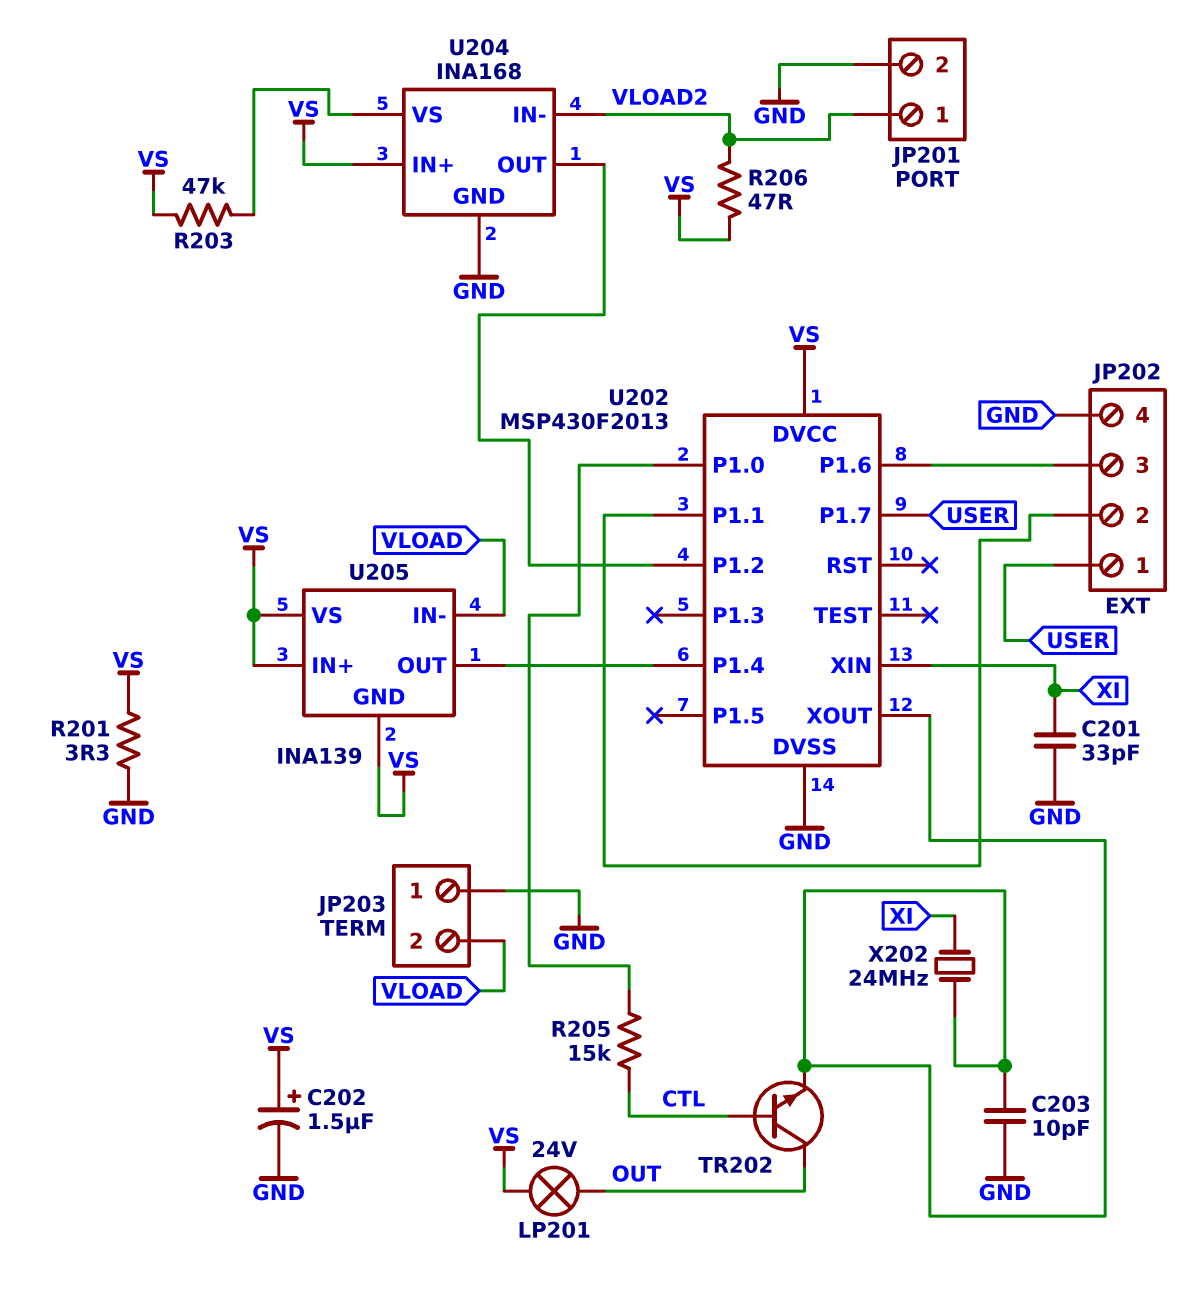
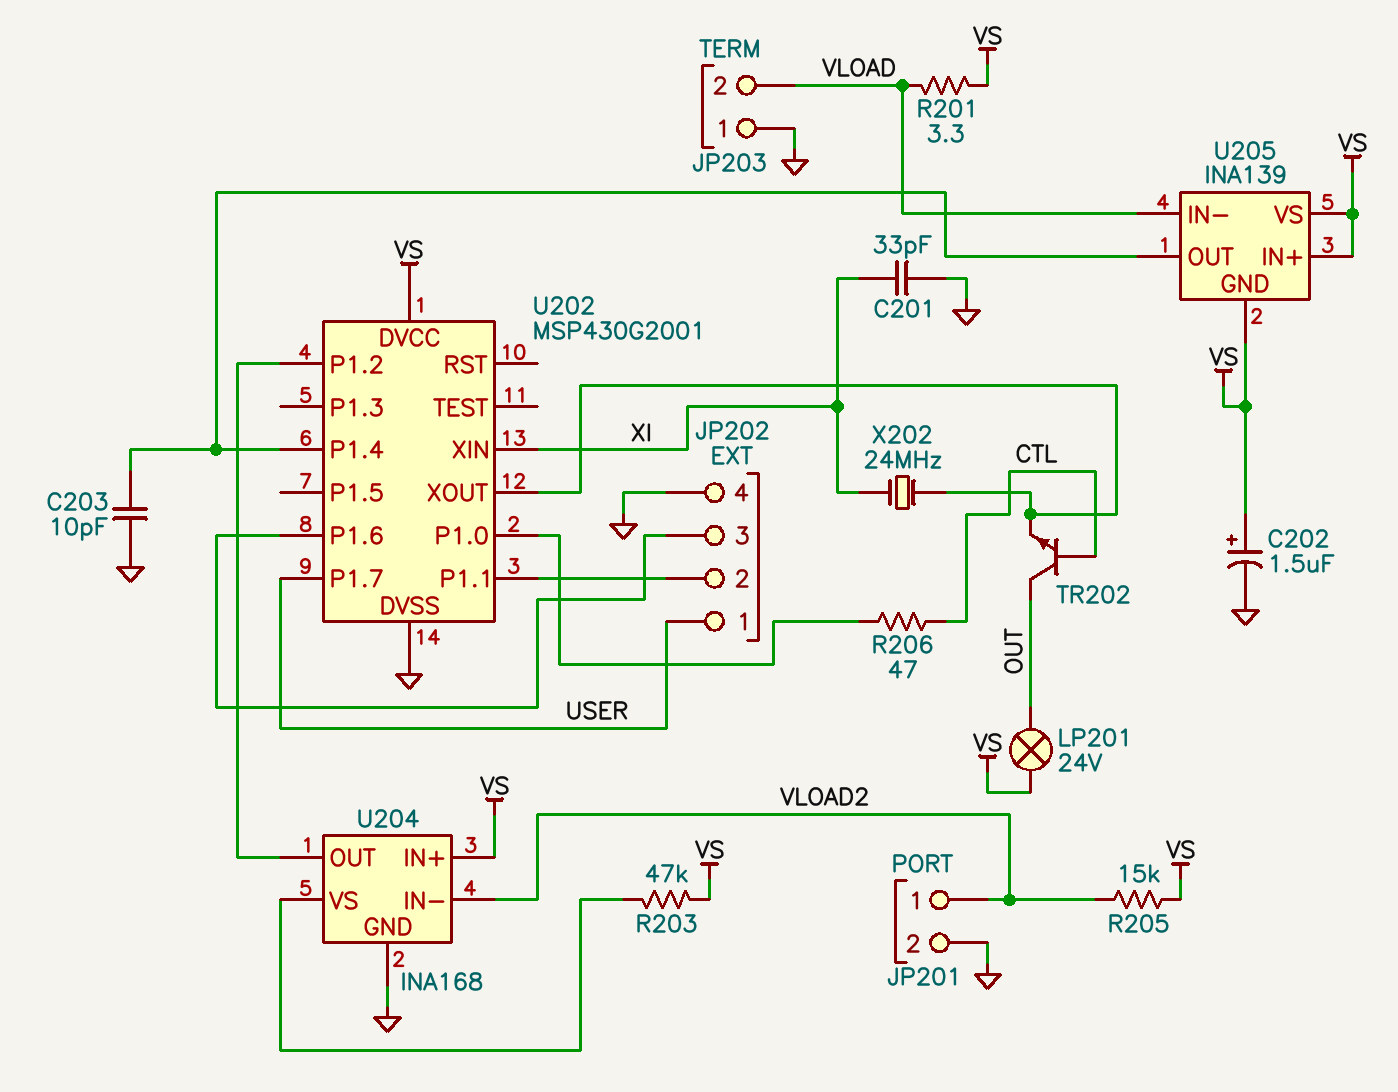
C203: 10pF (GND, U202/XOUT) -> 10pF (GND, U202/P1.4)
R201: 3.3 (GND, VS) -> 3.3 (VLOAD, VS)
R205: 15k (CTL, U202/P1.0) -> 15k (VLOAD2, VS)
R206: 47 (VLOAD2, VS) -> 47 (CTL, U202/P1.0)
U202: MSP430F2013 -> MSP430G2001

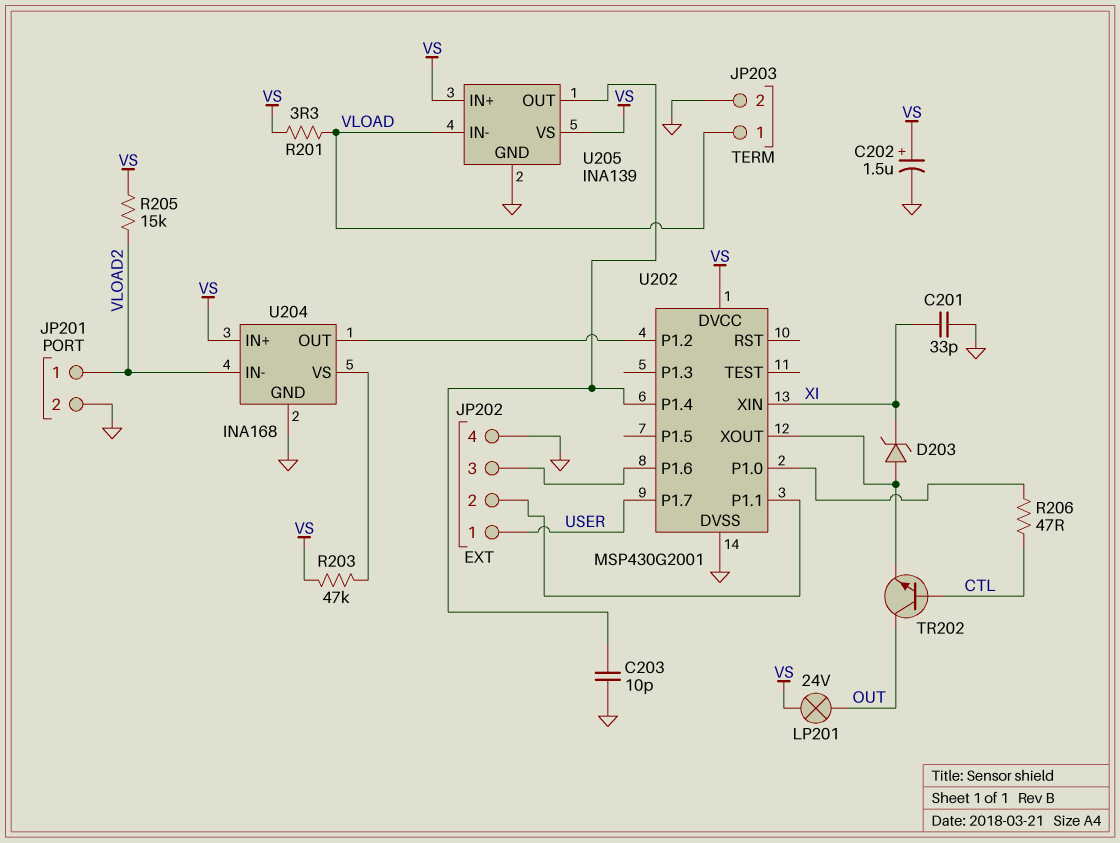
D203: none -> zener (A U202/XOUT, K XI)
JP203 pin 1: GND -> VLOAD
JP203 pin 2: VLOAD -> GND
U205 pin GND: VS -> GND
X202: 24MHz (U202/XOUT, XI) -> none

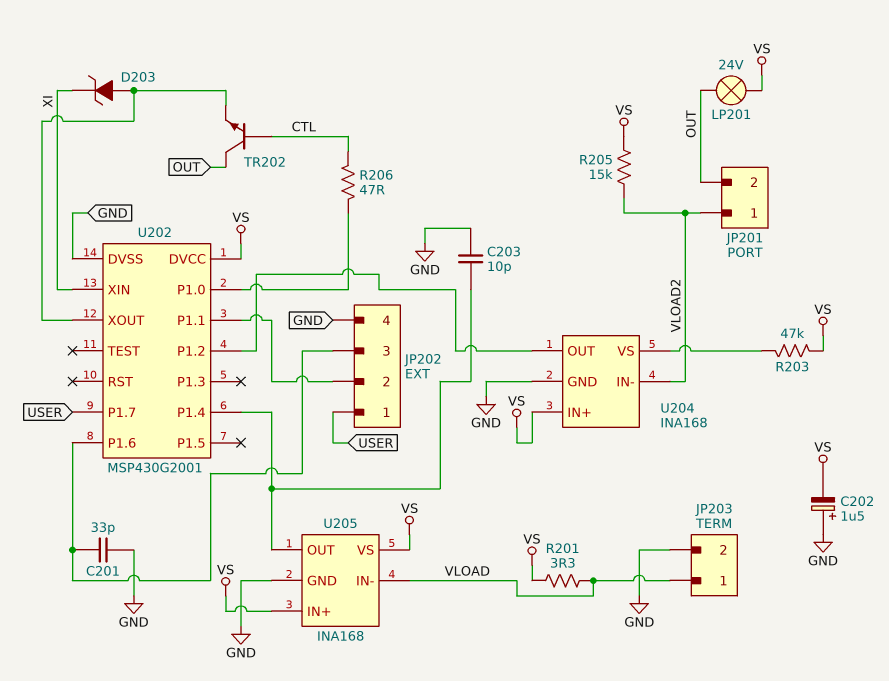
C201: 33pF (GND, XI) -> 33pF (GND, JP202/3)
C202: 1.5uF (plus VS, minus GND) -> 1.5uF (plus GND, minus VS)
JP201 pin 2: GND -> OUT
U205: INA139 -> INA168

